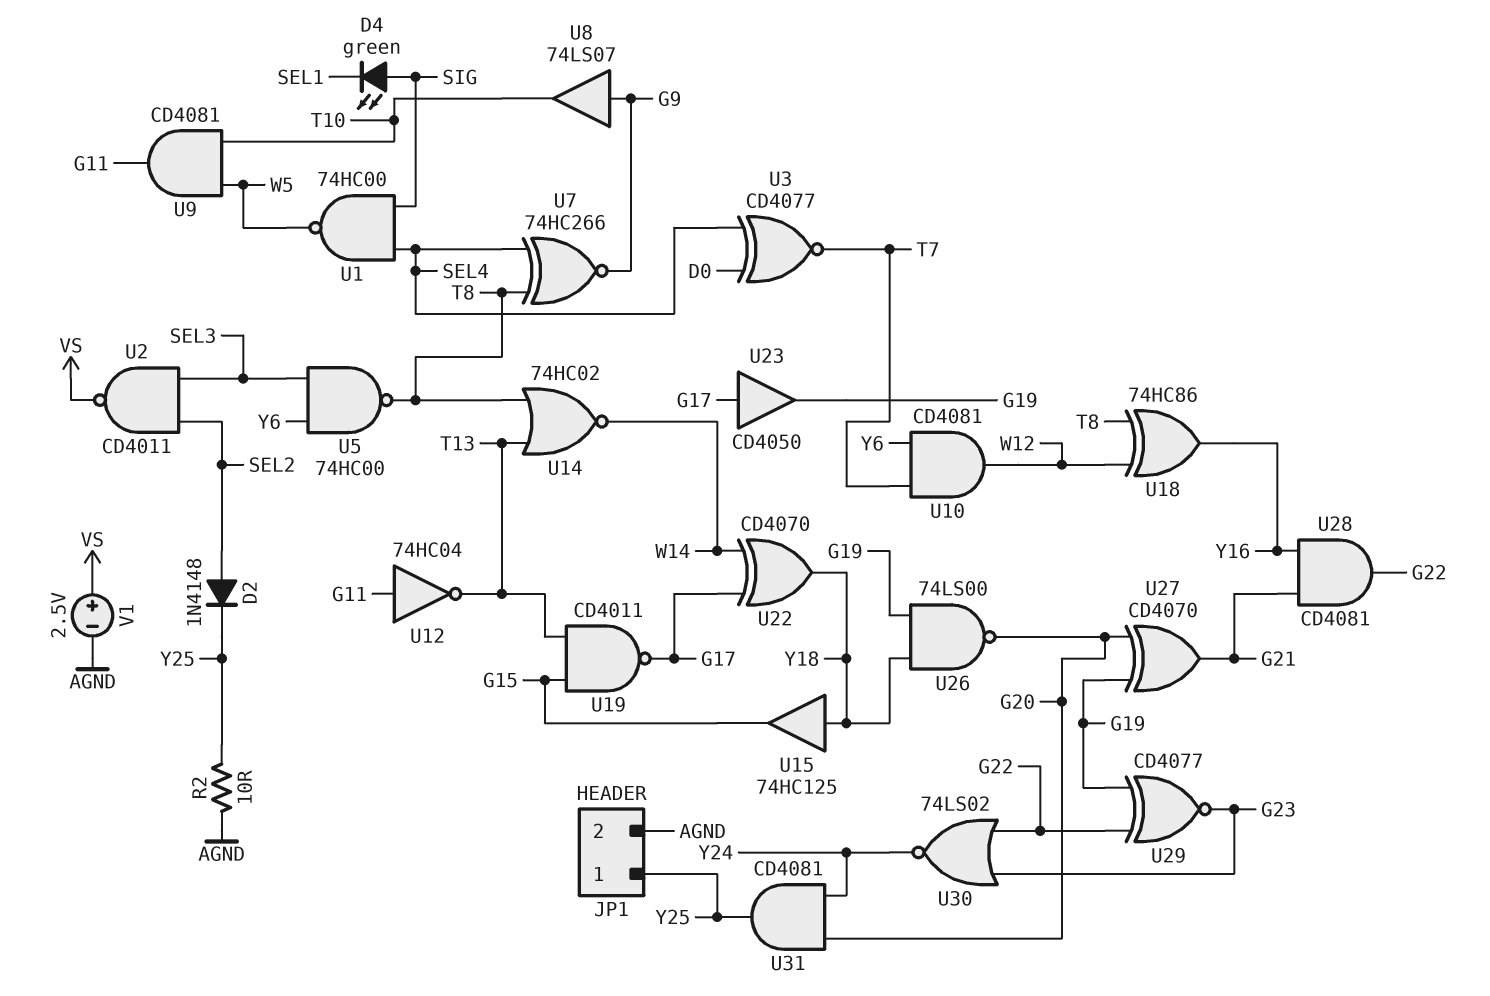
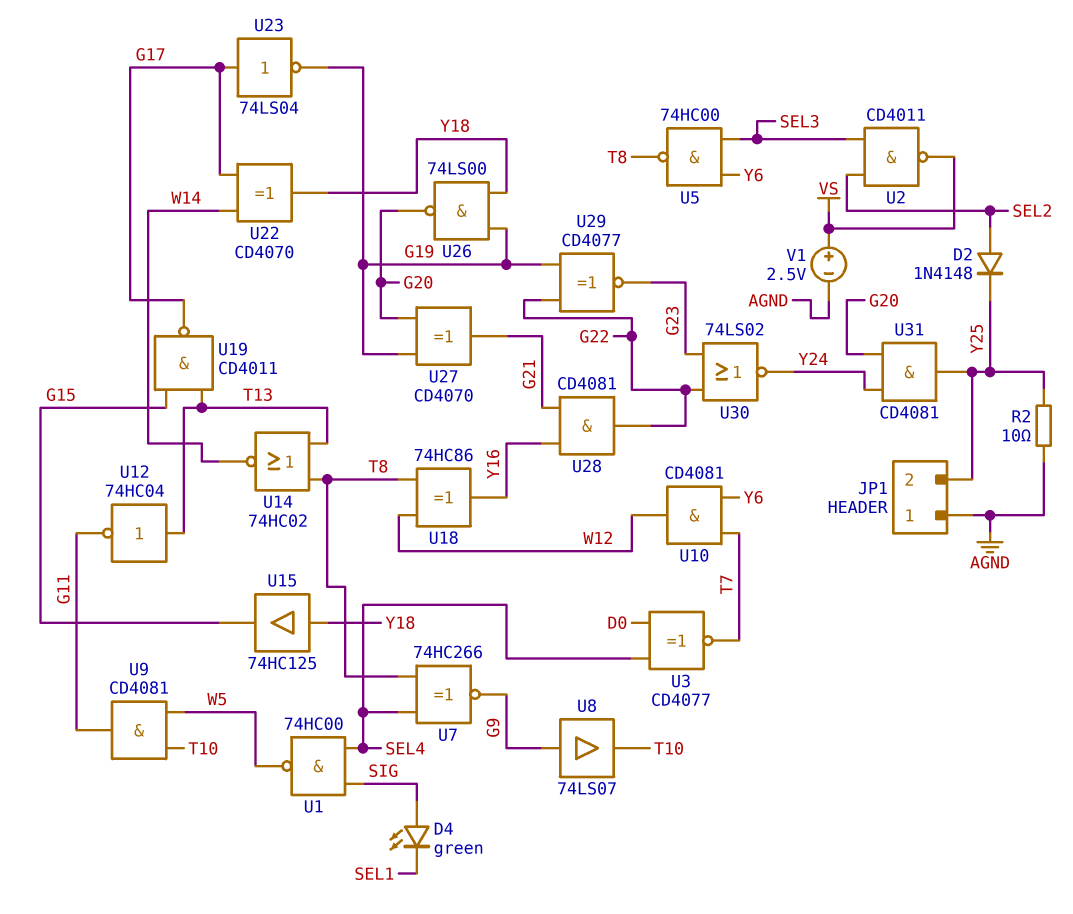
JP1 pin 1: Y25 -> AGND
JP1 pin 2: AGND -> Y25
U12: NOT 74HC04 (in G11, out T13) -> NOT 74HC04 (in T13, out G11)
U23: buffer CD4050 (in G17, out G19) -> NOT 74LS04 (in G17, out G19)

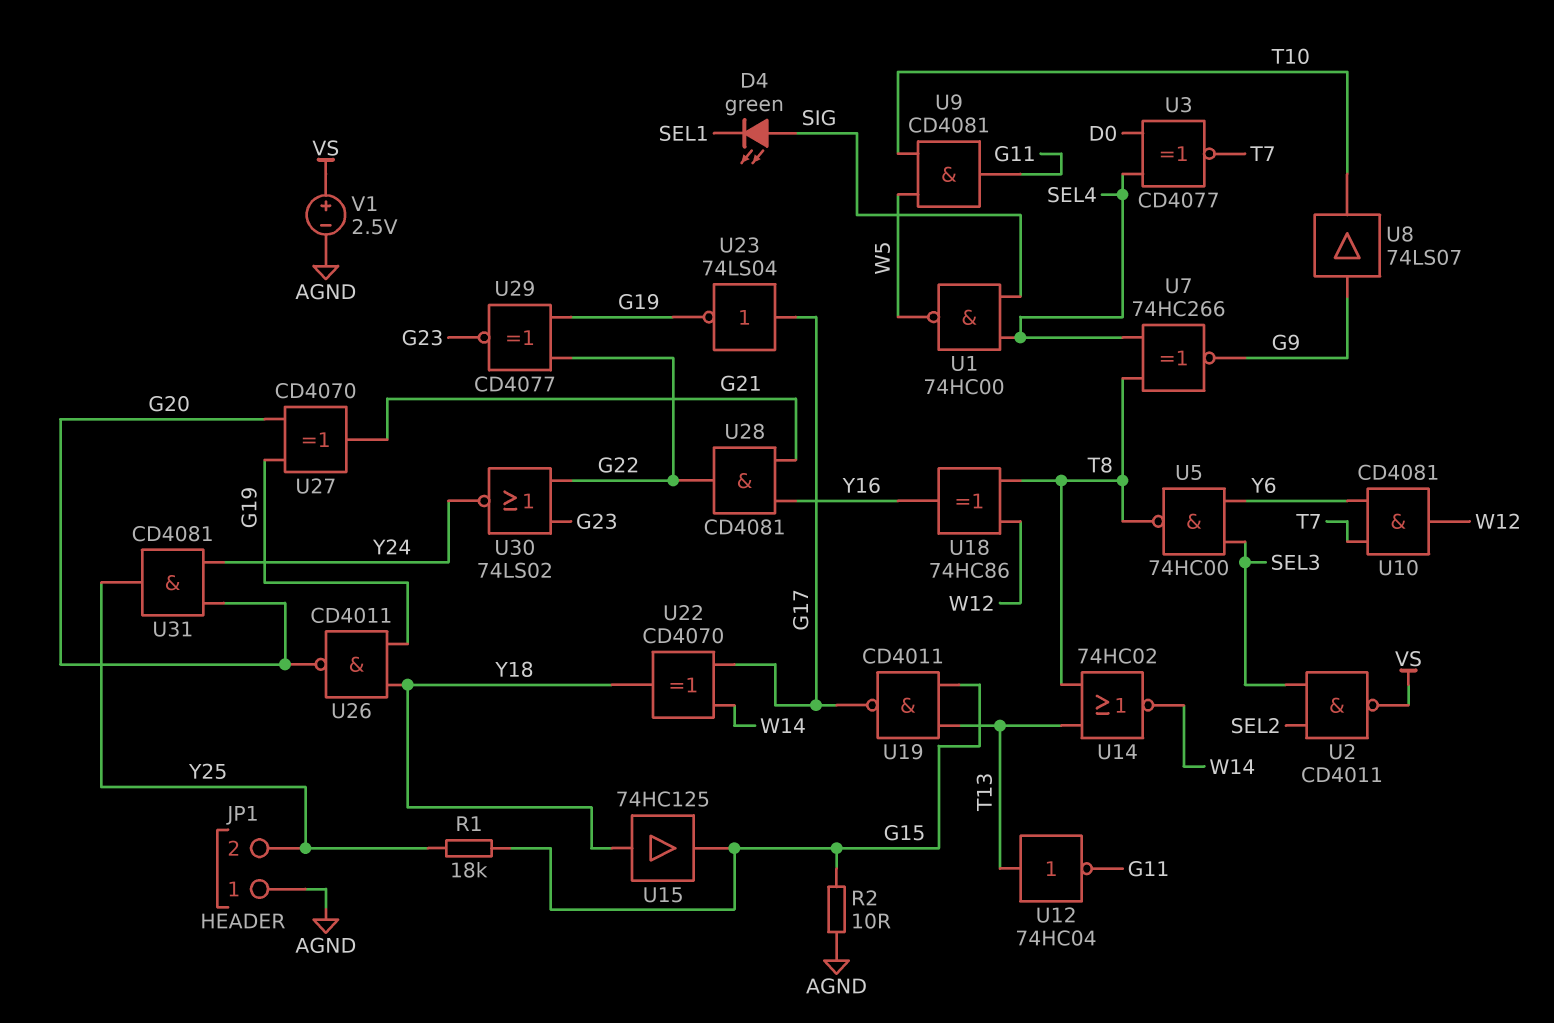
D2: diode 1N4148 (A SEL2, K Y25) -> none
R1: none -> 18k (G15, Y25)
R2: 10 (AGND, Y25) -> 10 (AGND, G15)
U26: NAND 74LS00 (in G19, in Y18, out G20) -> NAND CD4011 (in G19, in Y18, out G20)

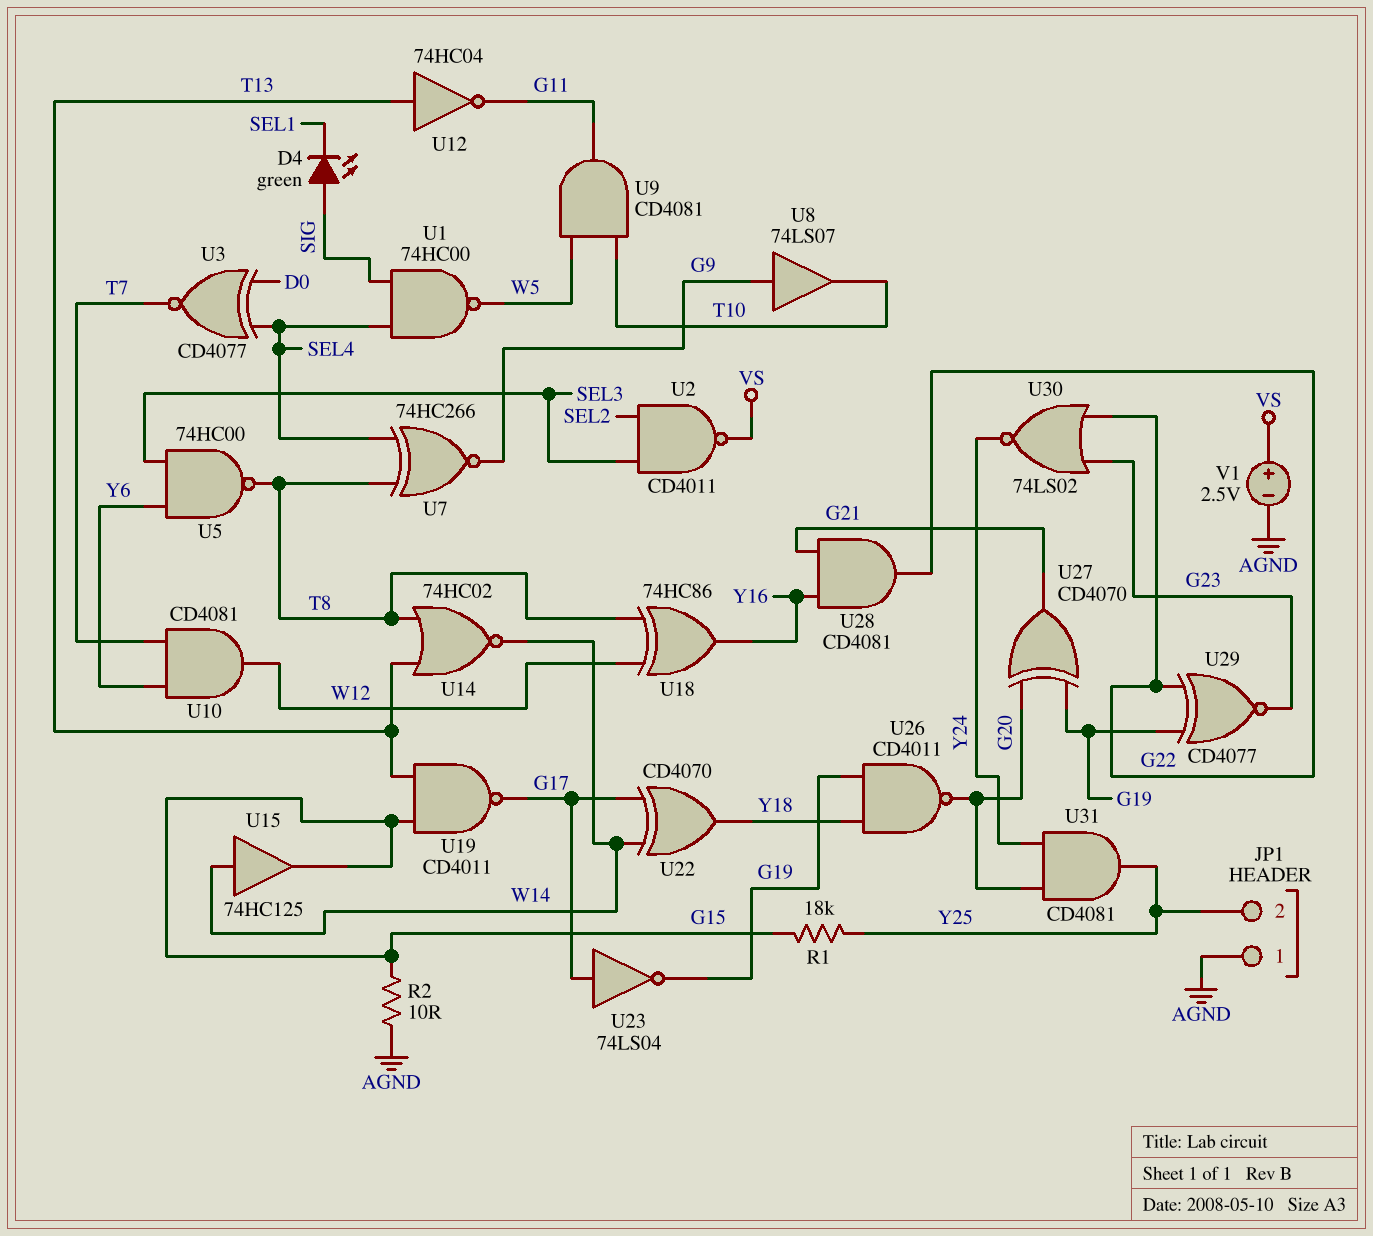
U15: buffer 74HC125 (in Y18, out G15) -> buffer 74HC125 (in W14, out G15)

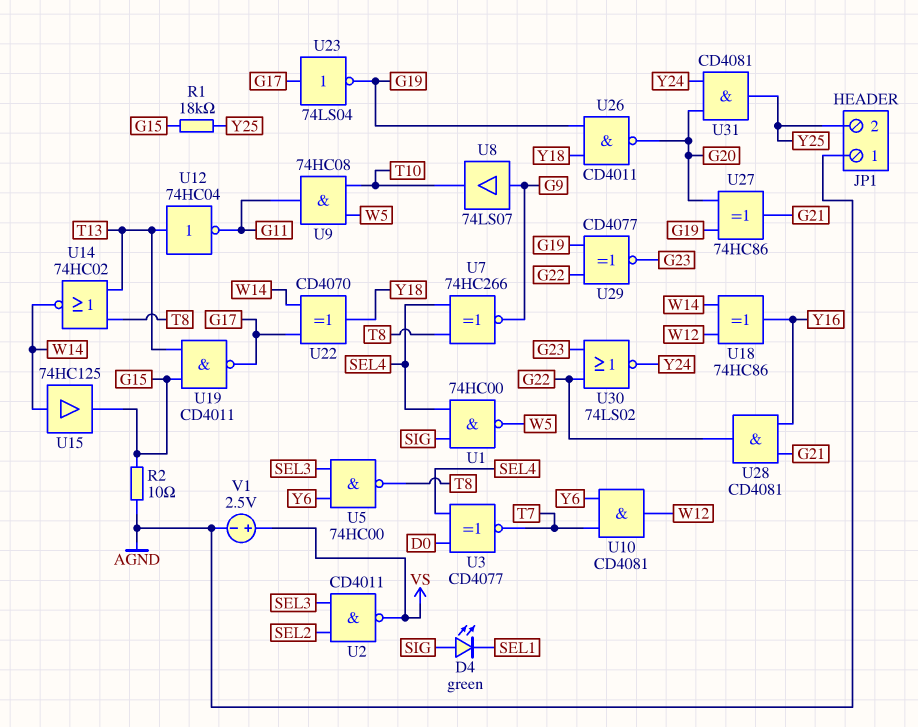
U9: AND CD4081 (in T10, in W5, out G11) -> AND 74HC08 (in T10, in W5, out G11)
U18: XOR 74HC86 (in T8, in W12, out Y16) -> XOR 74HC86 (in W12, in W14, out Y16)
U27: XOR CD4070 (in G19, in G20, out G21) -> XOR 74HC86 (in G19, in G20, out G21)

